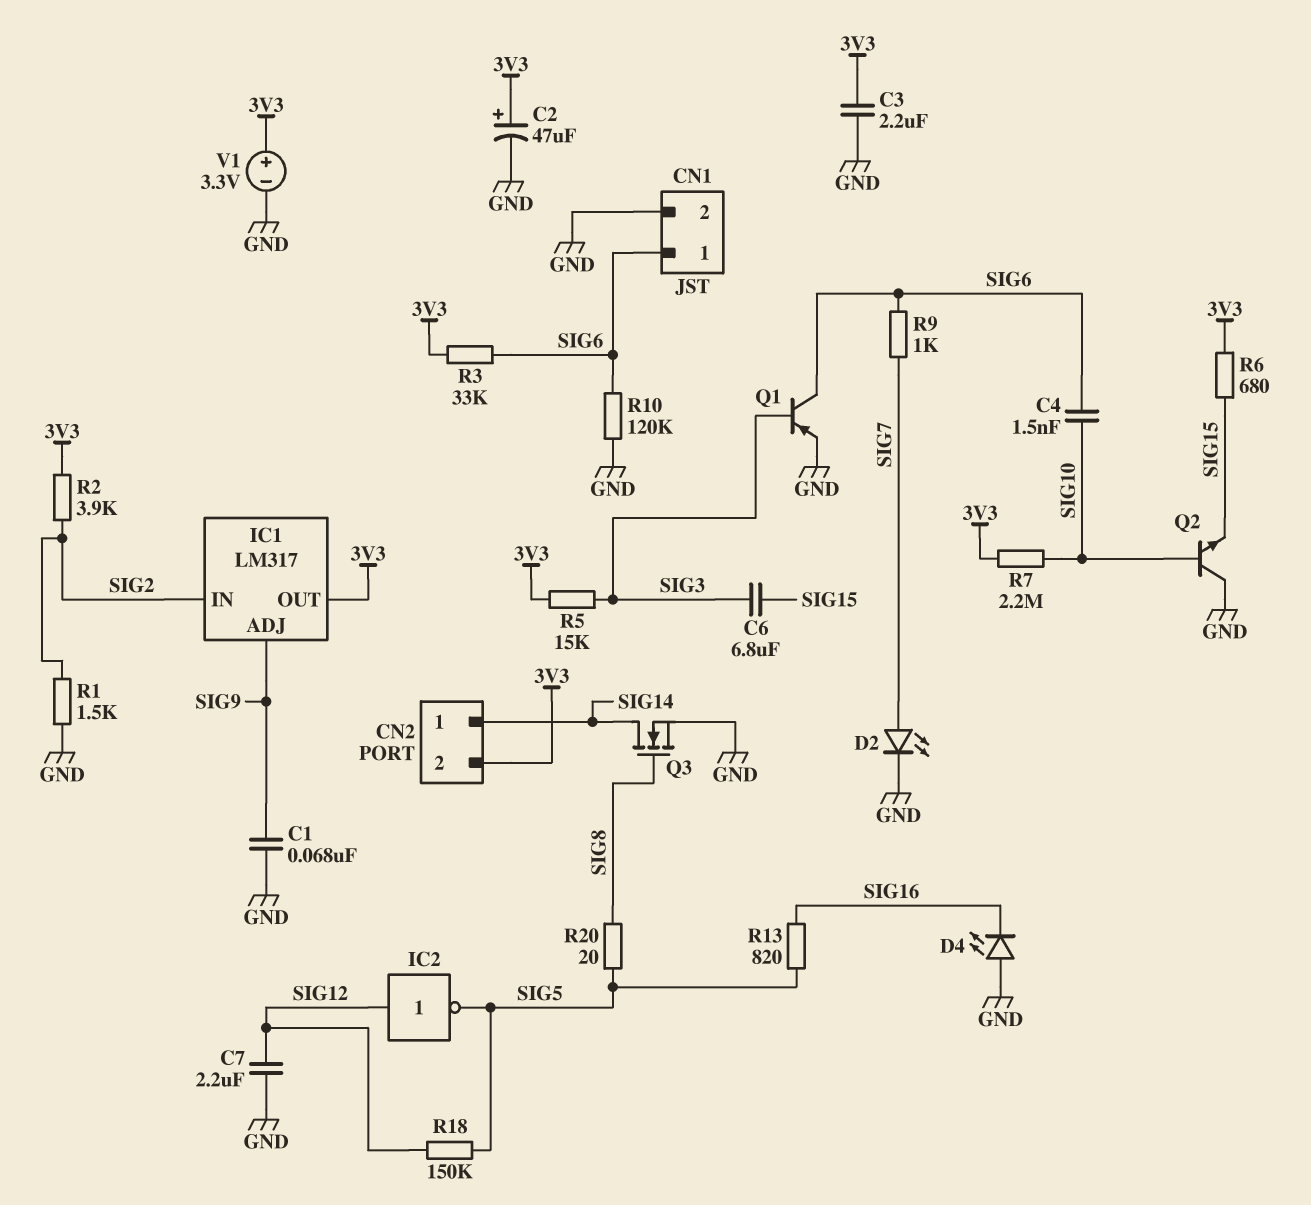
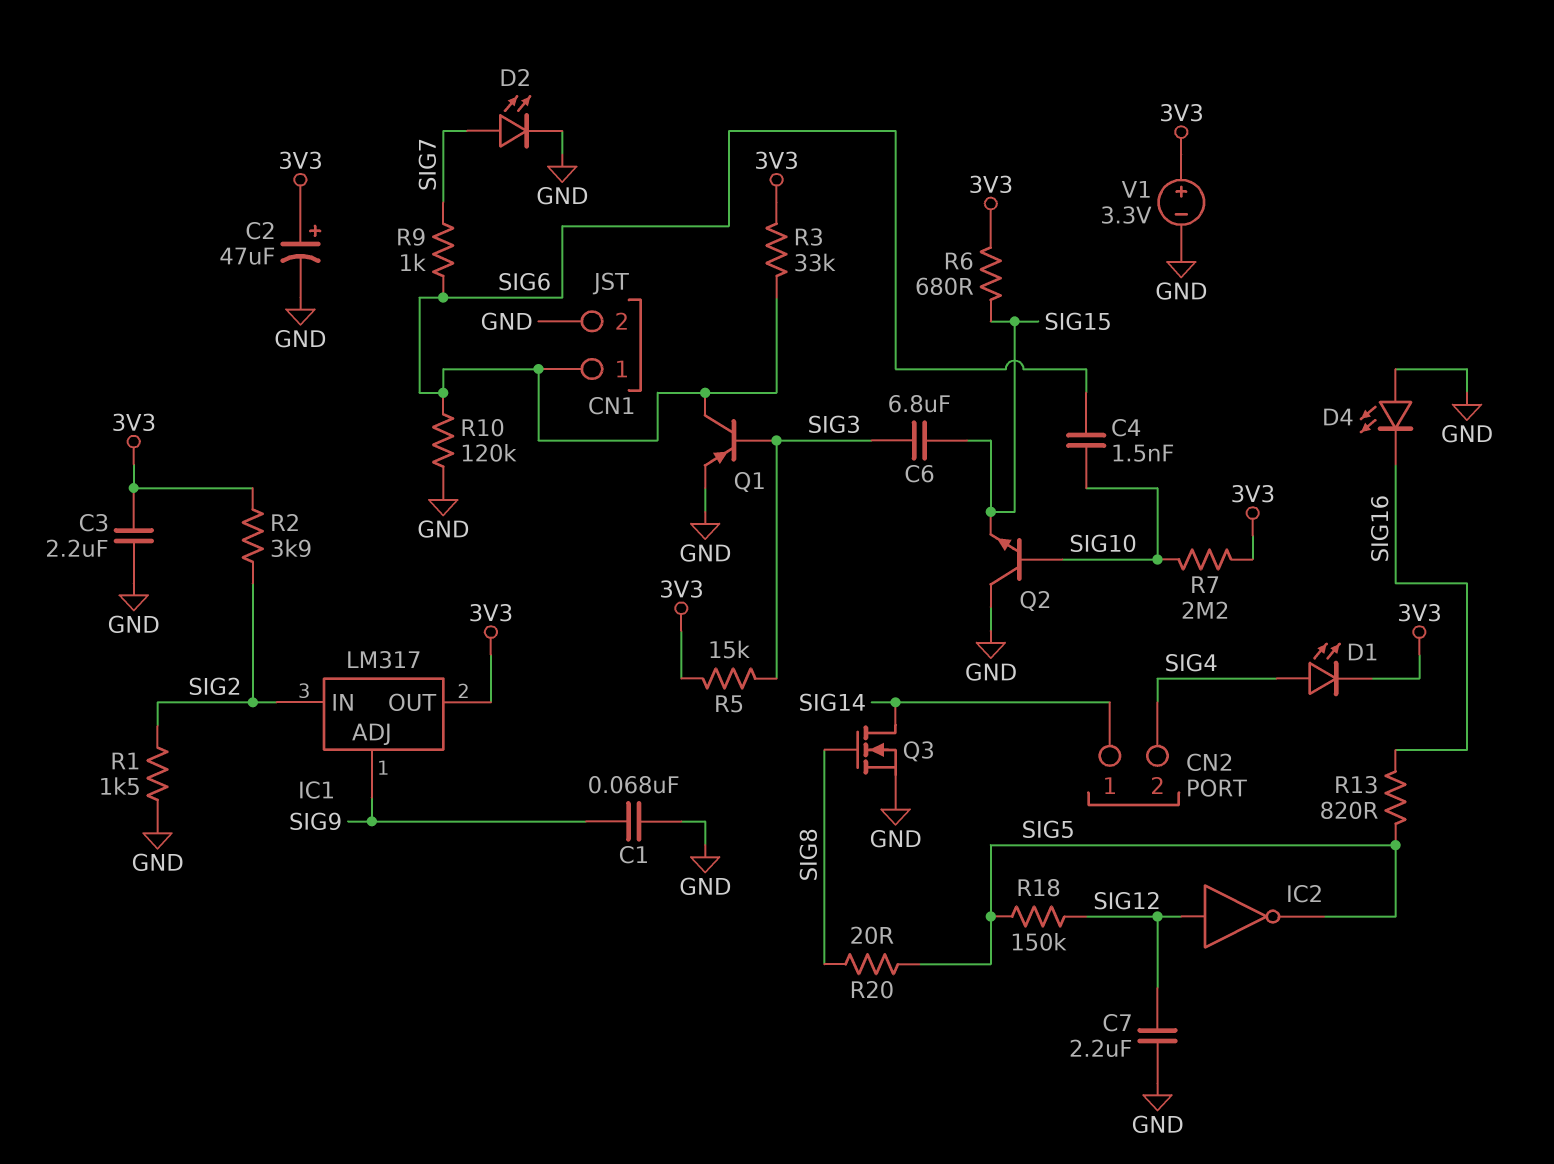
CN2 pin 2: 3V3 -> SIG4
D1: none -> LED (A SIG4, K 3V3)

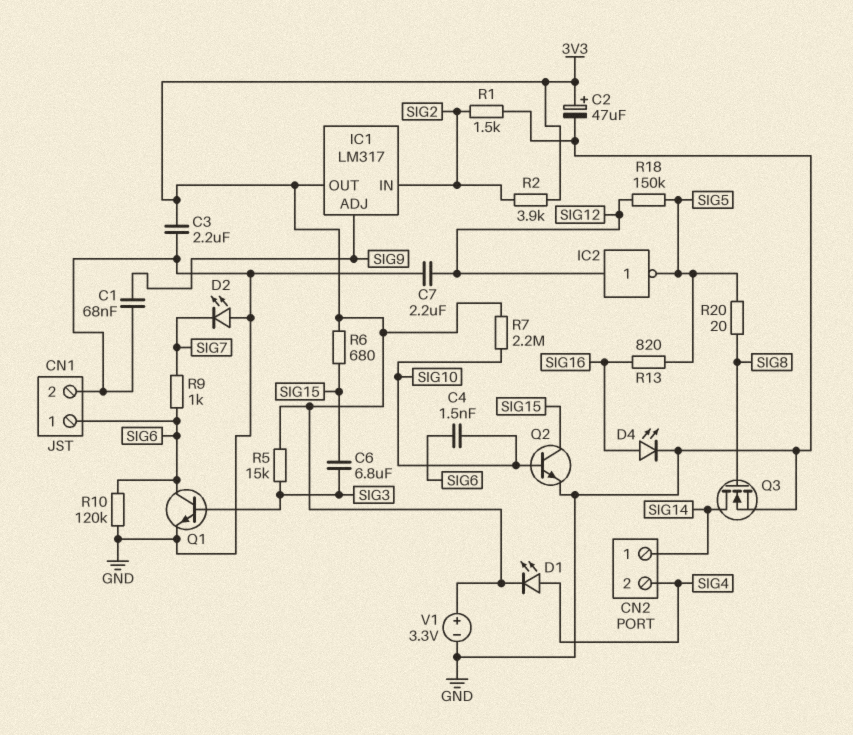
D2: LED (A SIG7, K GND) -> LED (A GND, K SIG7)
D4: LED (A GND, K SIG16) -> LED (A SIG16, K GND)
Q1: PNP (B SIG3, C SIG6, E GND) -> NPN (B SIG3, C SIG6, E GND)
Q2: NPN (B SIG10, C GND, E SIG15) -> NPN (B SIG10, C SIG15, E GND)
R3: 33k (3V3, SIG6) -> none

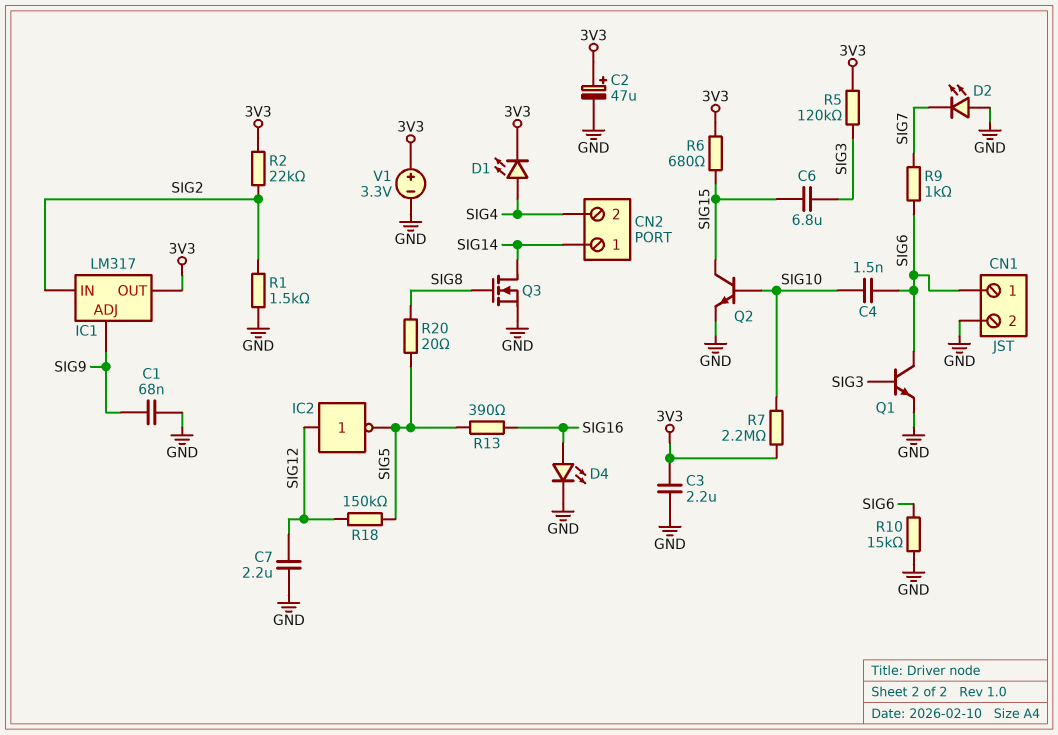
R2: 3.9k (3V3, SIG2) -> 22k (3V3, SIG2)
R5: 15k (3V3, SIG3) -> 120k (3V3, SIG3)
R10: 120k (GND, SIG6) -> 15k (GND, SIG6)
R13: 820 (SIG5, SIG16) -> 390 (SIG5, SIG16)

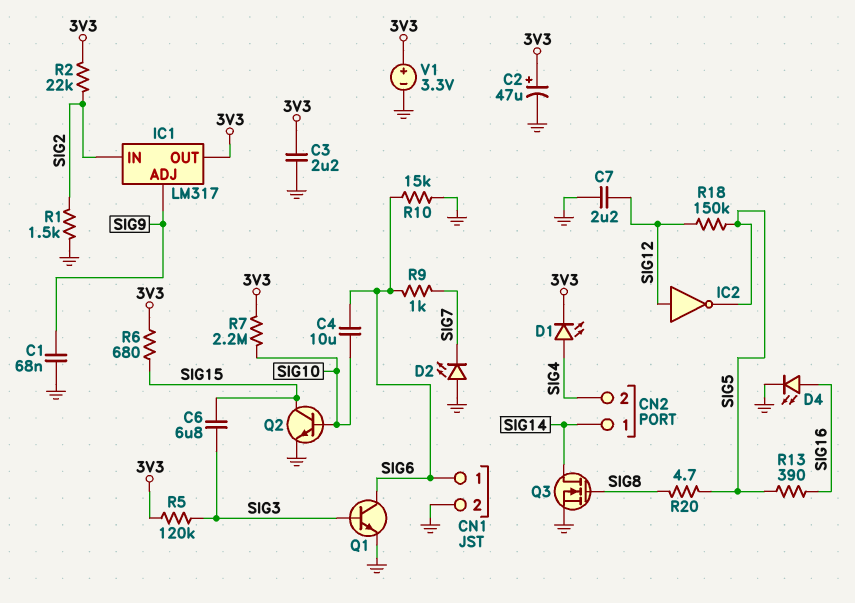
C4: 1.5nF (SIG6, SIG10) -> 10uF (SIG6, SIG10)
R20: 20 (SIG5, SIG8) -> 4.7 (SIG5, SIG8)

